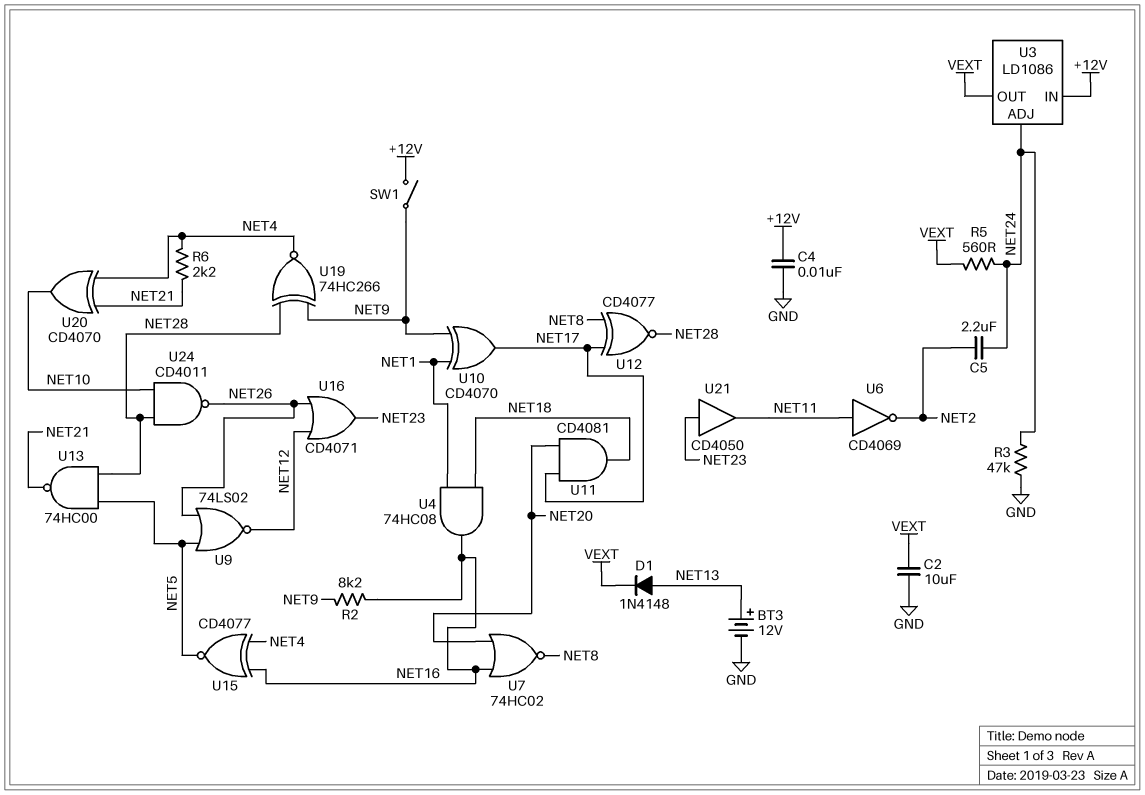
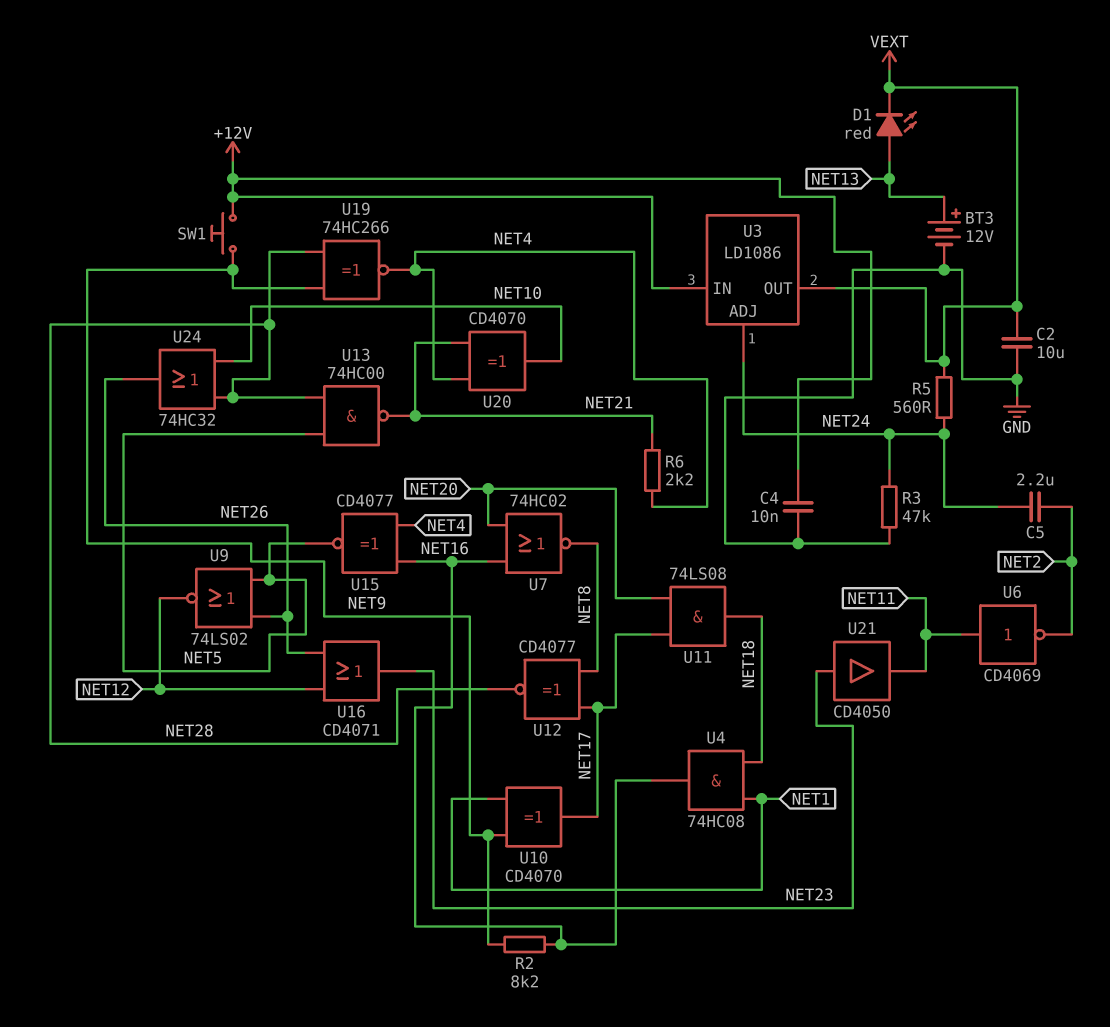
D1: diode 1N4148 (A NET13, K VEXT) -> LED red (A NET13, K VEXT)
SW1: switch (+12V, NET9) -> button (+12V, NET9)
U11: AND CD4081 (in NET17, in NET20, out NET18) -> AND 74LS08 (in NET17, in NET20, out NET18)
U24: NAND CD4011 (in NET10, in NET28, out NET26) -> OR 74HC32 (in NET10, in NET28, out NET26)

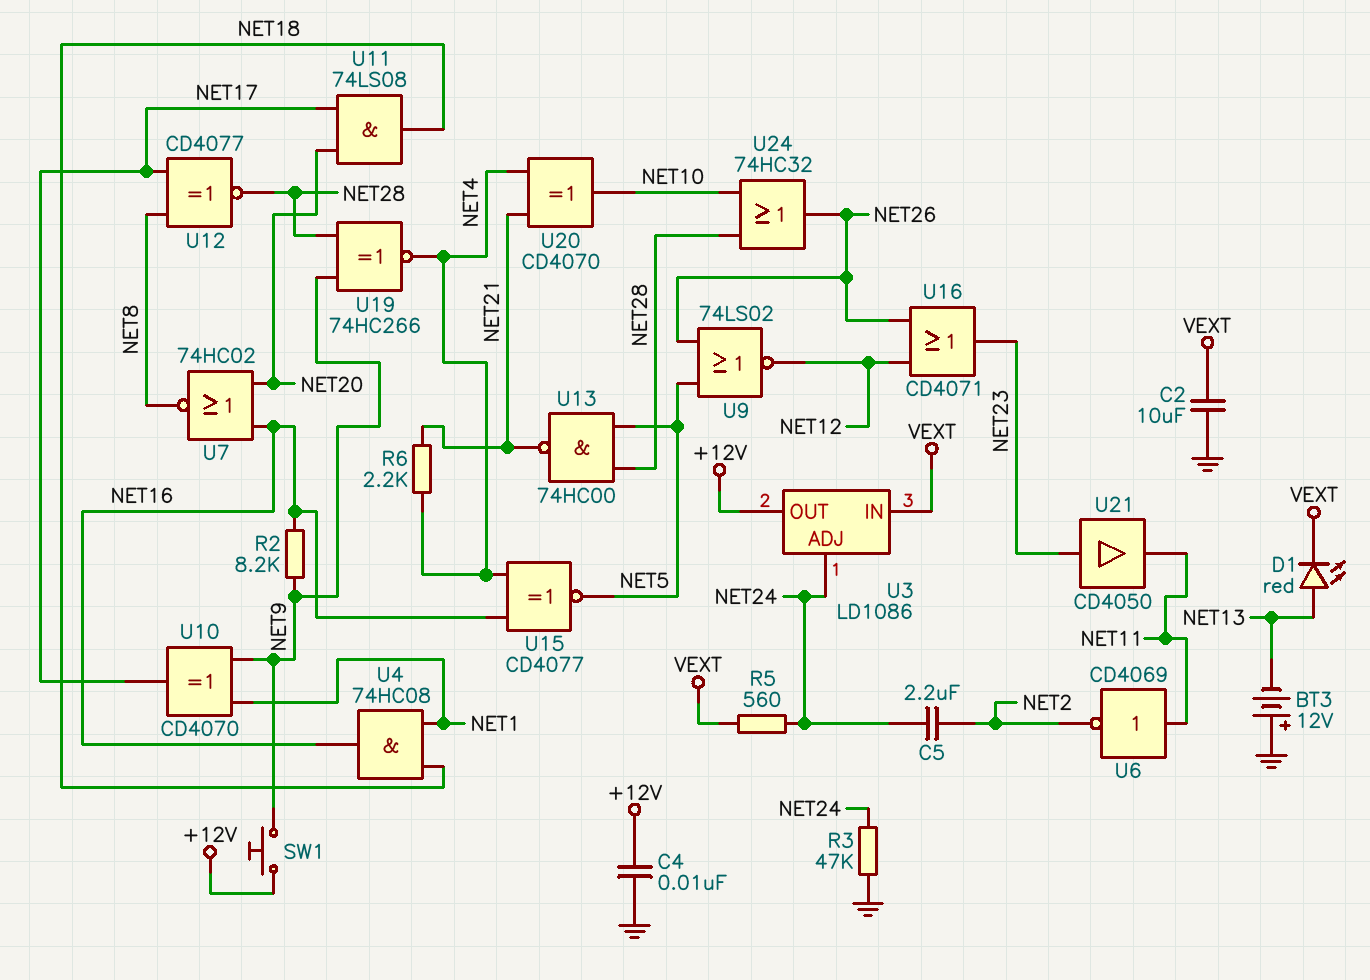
BT3: 12V (plus NET13, minus GND) -> 12V (plus GND, minus NET13)
U3 pin IN: +12V -> VEXT
U3 pin OUT: VEXT -> +12V

